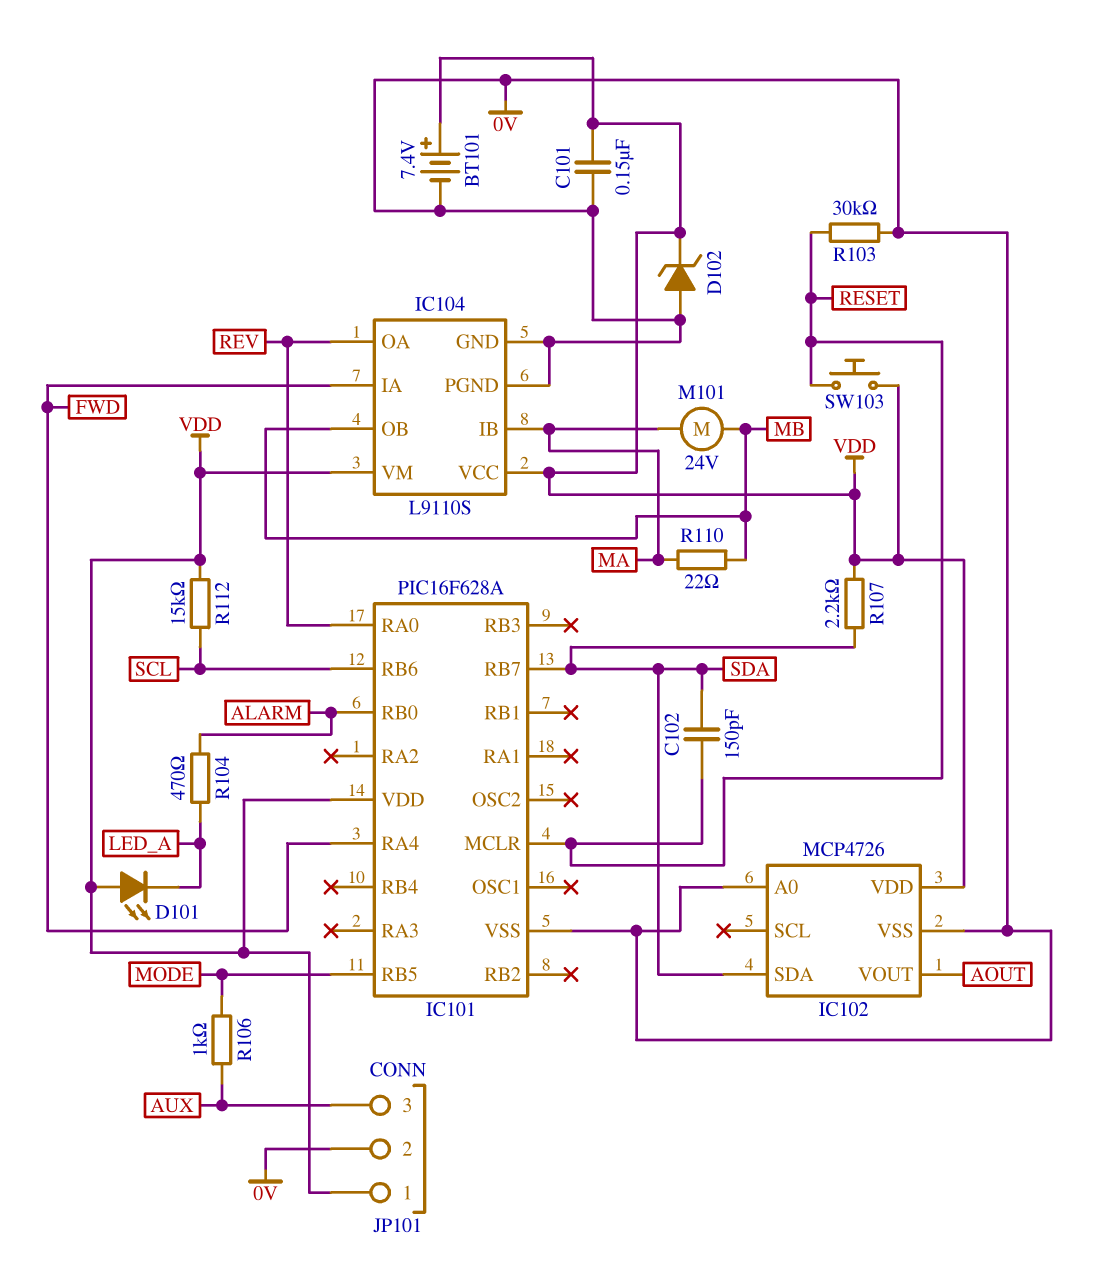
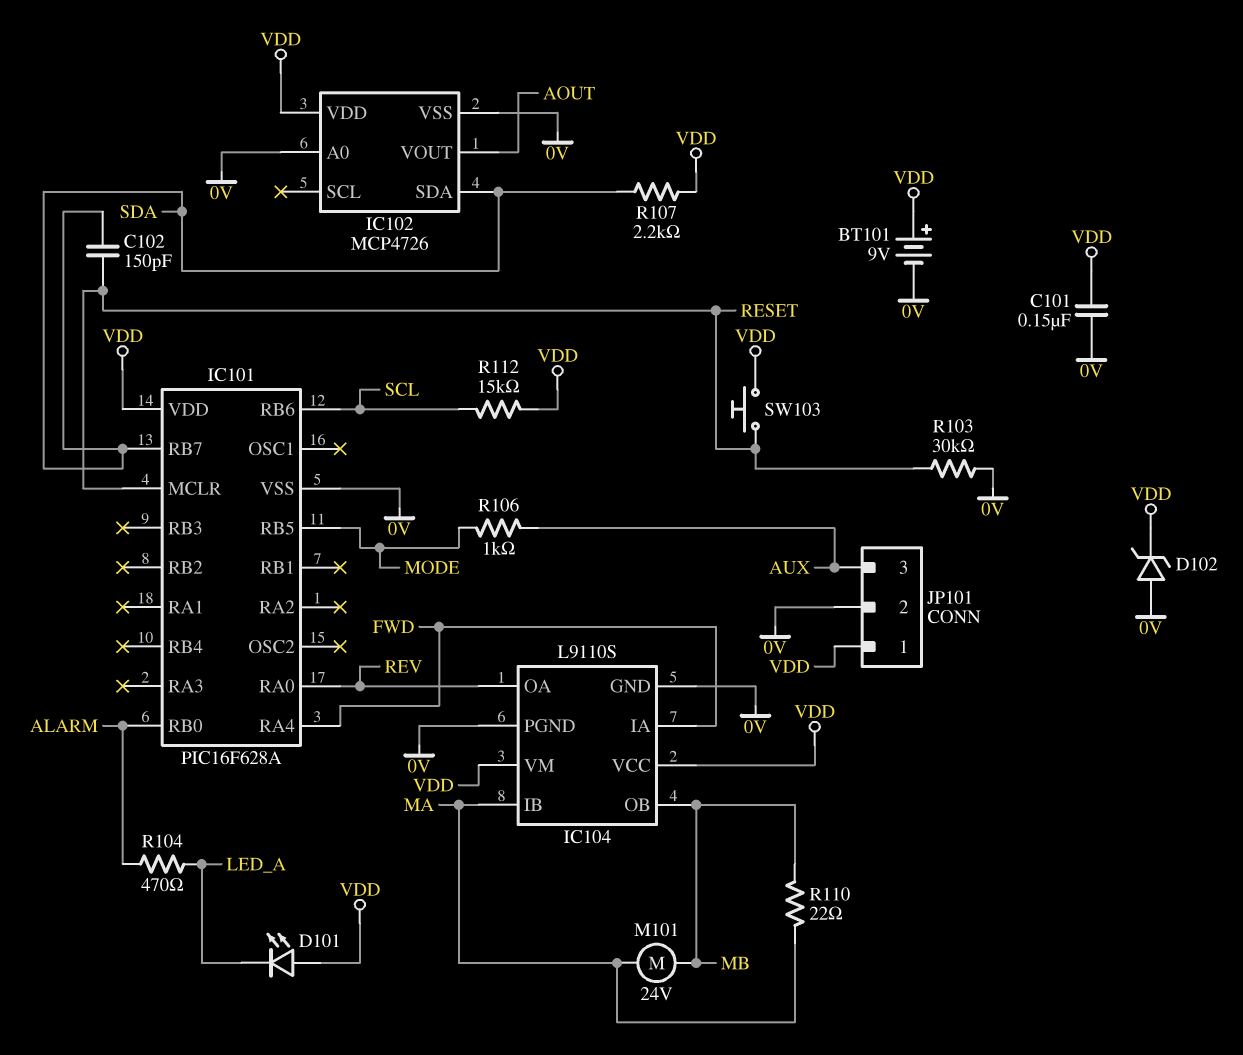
BT101: 7.4V (plus VDD, minus 0V) -> 9V (plus VDD, minus 0V)

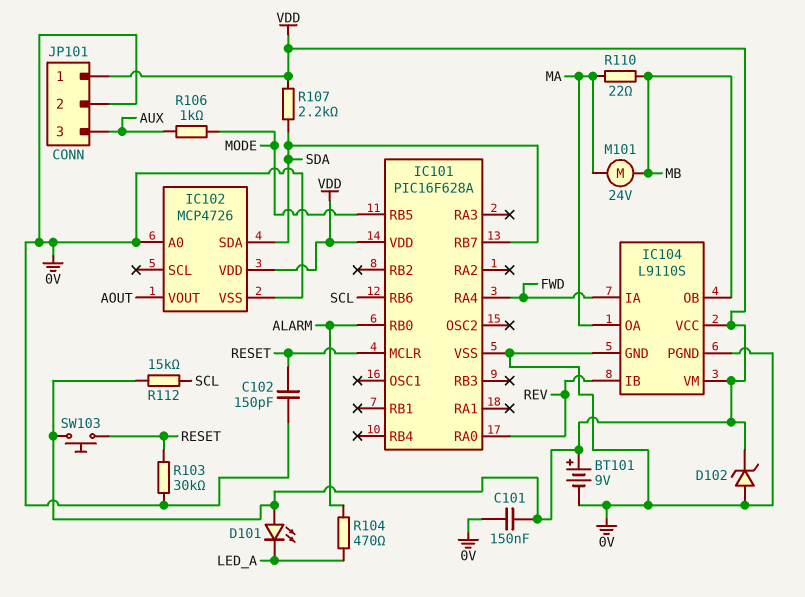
C102: 150pF (RESET, SDA) -> 150pF (0V, RESET)
IC104 pin IB: MA -> REV
IC104 pin OA: REV -> MA

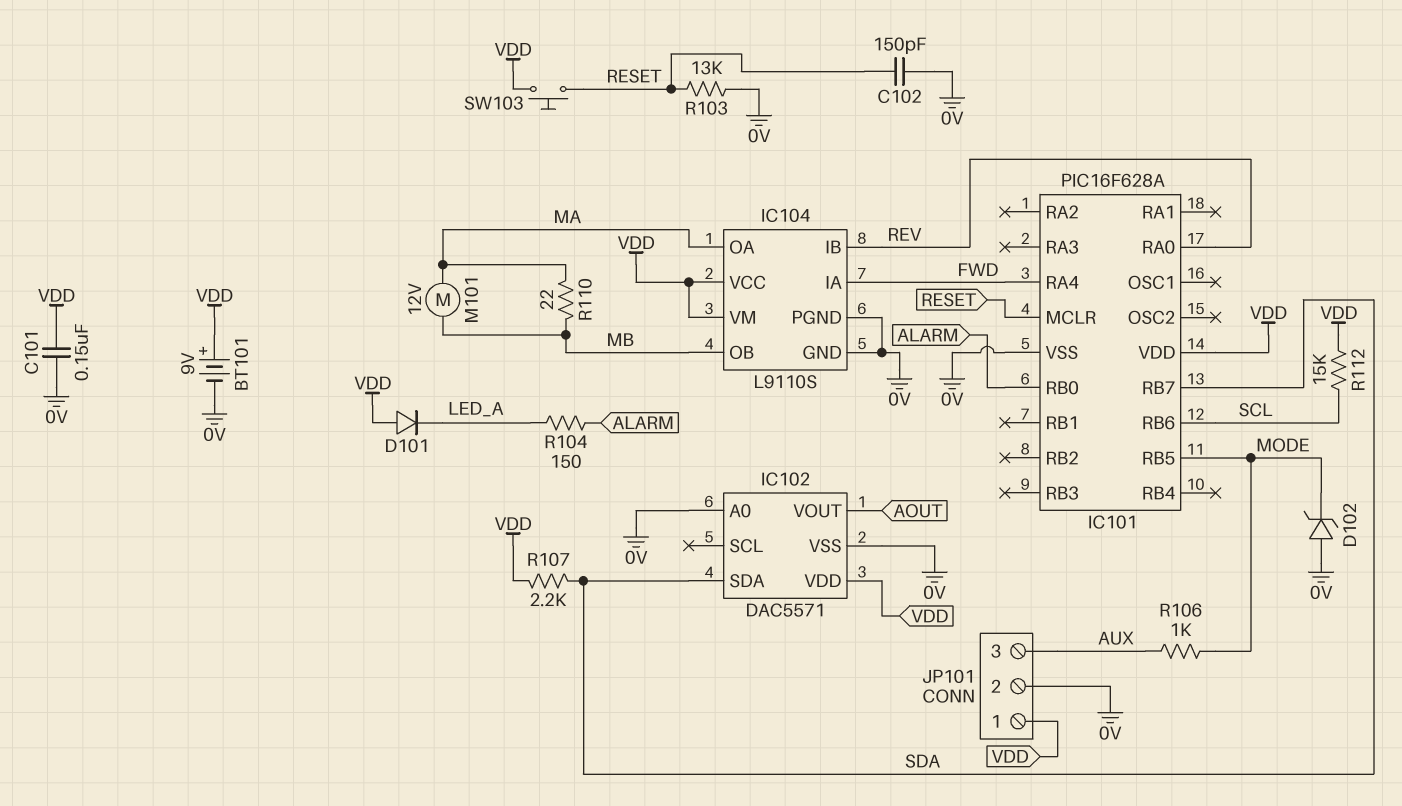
D101: LED (A VDD, K LED_A) -> diode (A VDD, K LED_A)
D102: zener (A 0V, K VDD) -> zener (A 0V, K MODE)
IC102: MCP4726 -> DAC5571
M101: motor 24V (MA, MB) -> motor 12V (MA, MB)
R103: 30k (0V, RESET) -> 13k (0V, RESET)
R104: 470 (ALARM, LED_A) -> 150 (ALARM, LED_A)

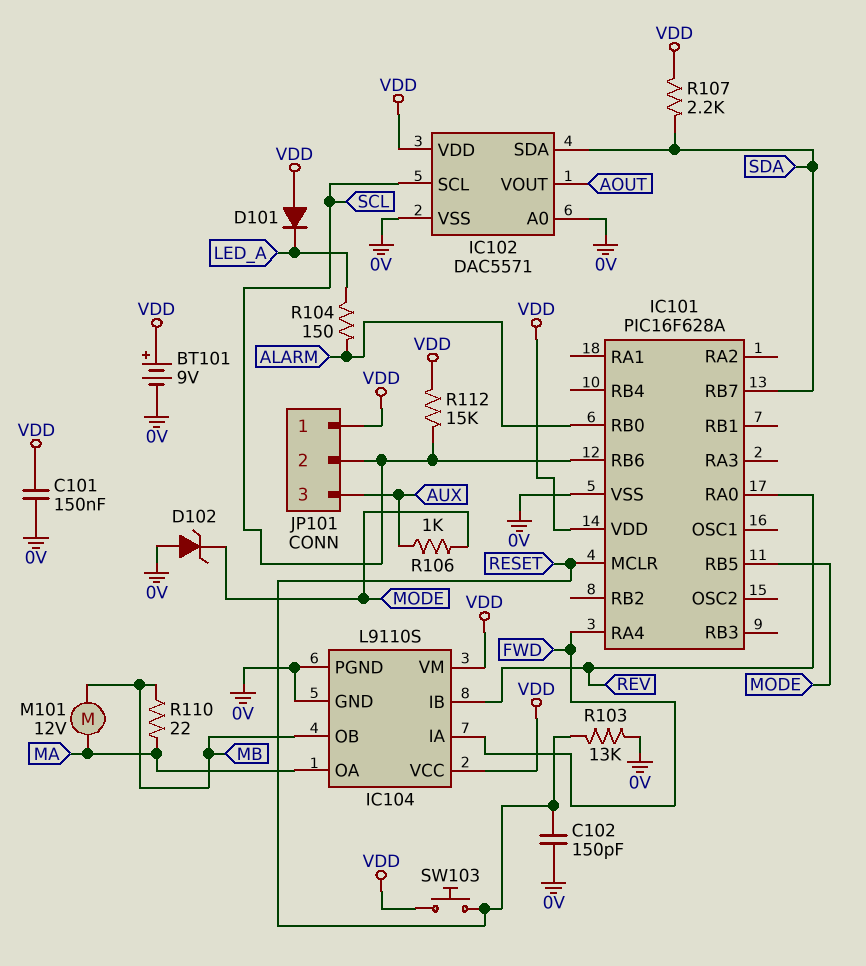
IC102 pin SCL: none -> SCL
JP101 pin 2: 0V -> SCL

